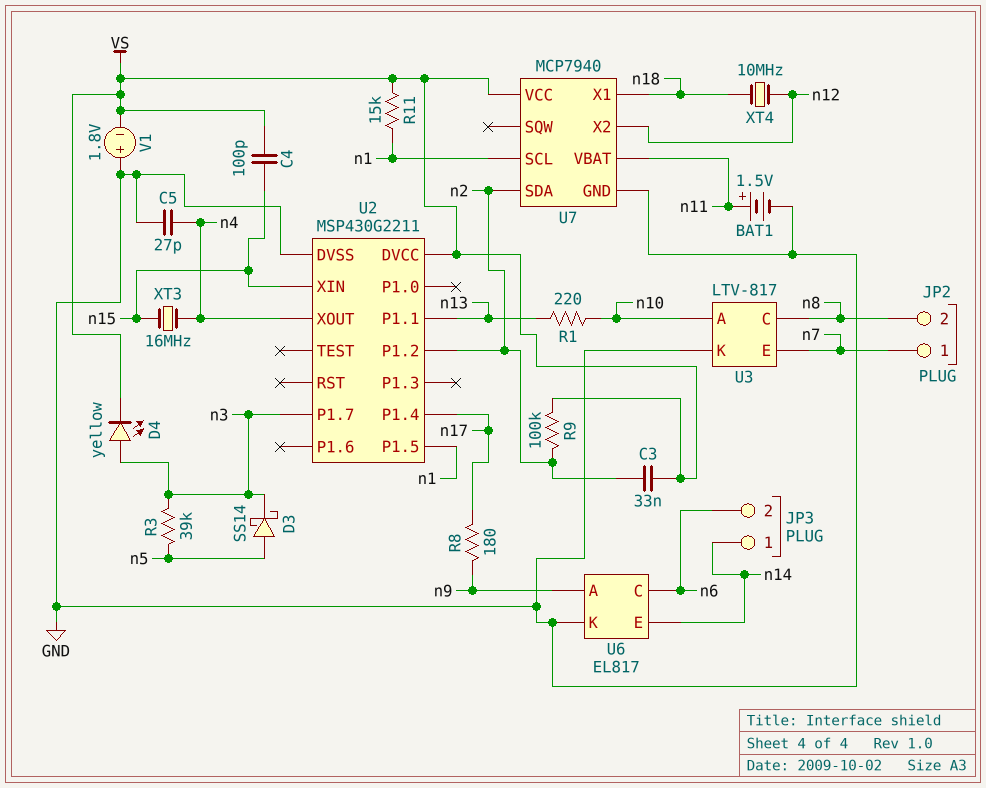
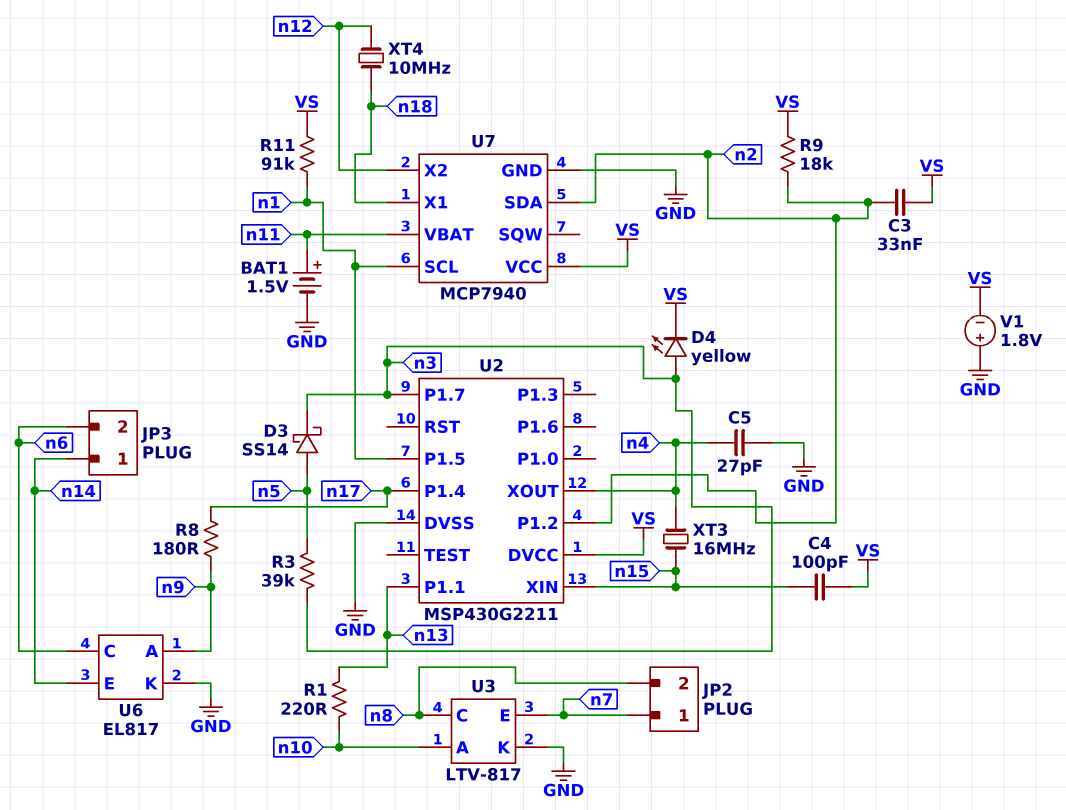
R9: 100k (VS, n2) -> 18k (VS, n2)
R11: 15k (VS, n1) -> 91k (VS, n1)

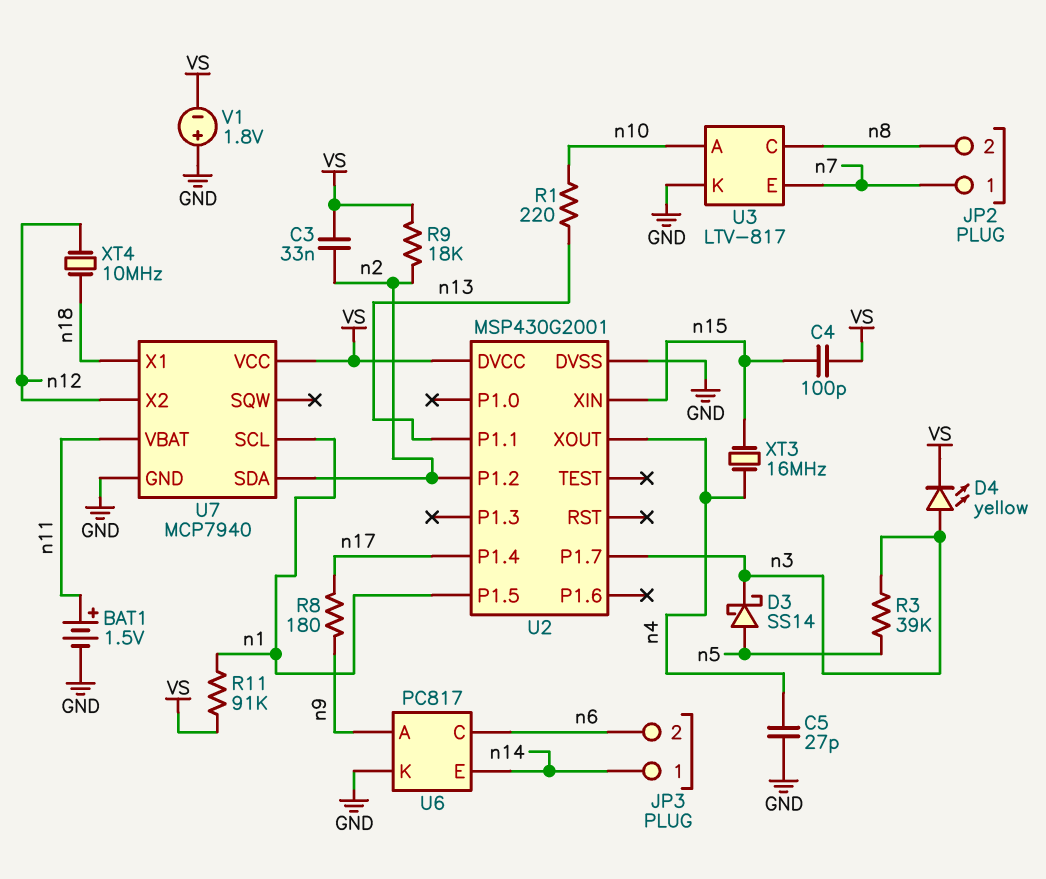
U2: MSP430G2211 -> MSP430G2001
U6: EL817 -> PC817

